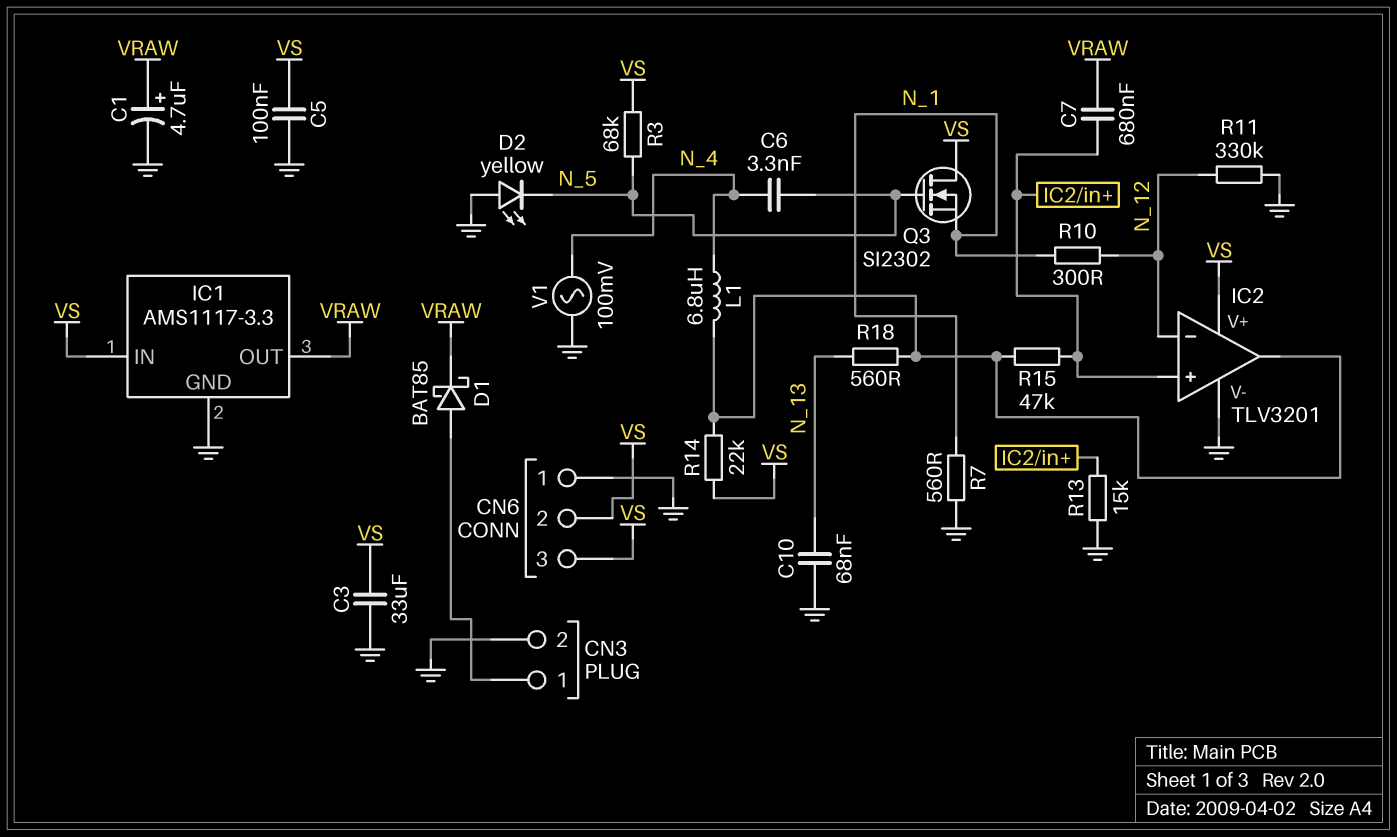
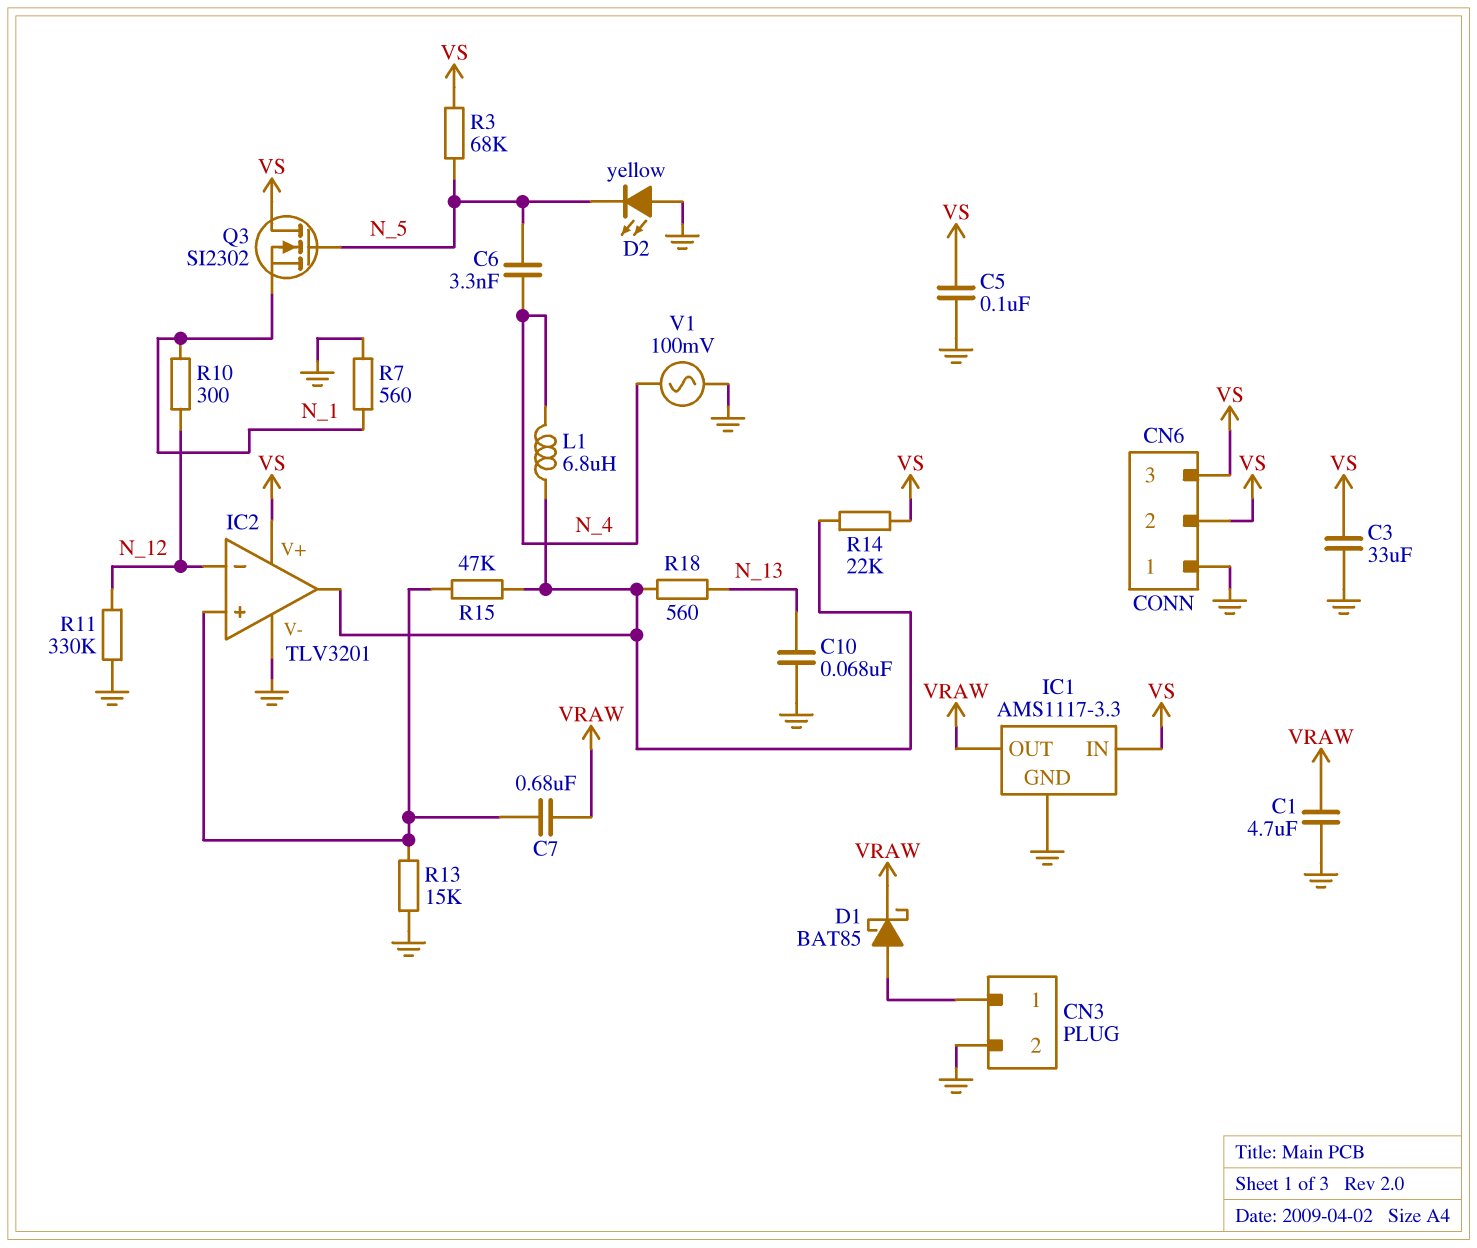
C1: 4.7uF (plus VRAW, minus GND) -> 4.7uF (GND, VRAW)

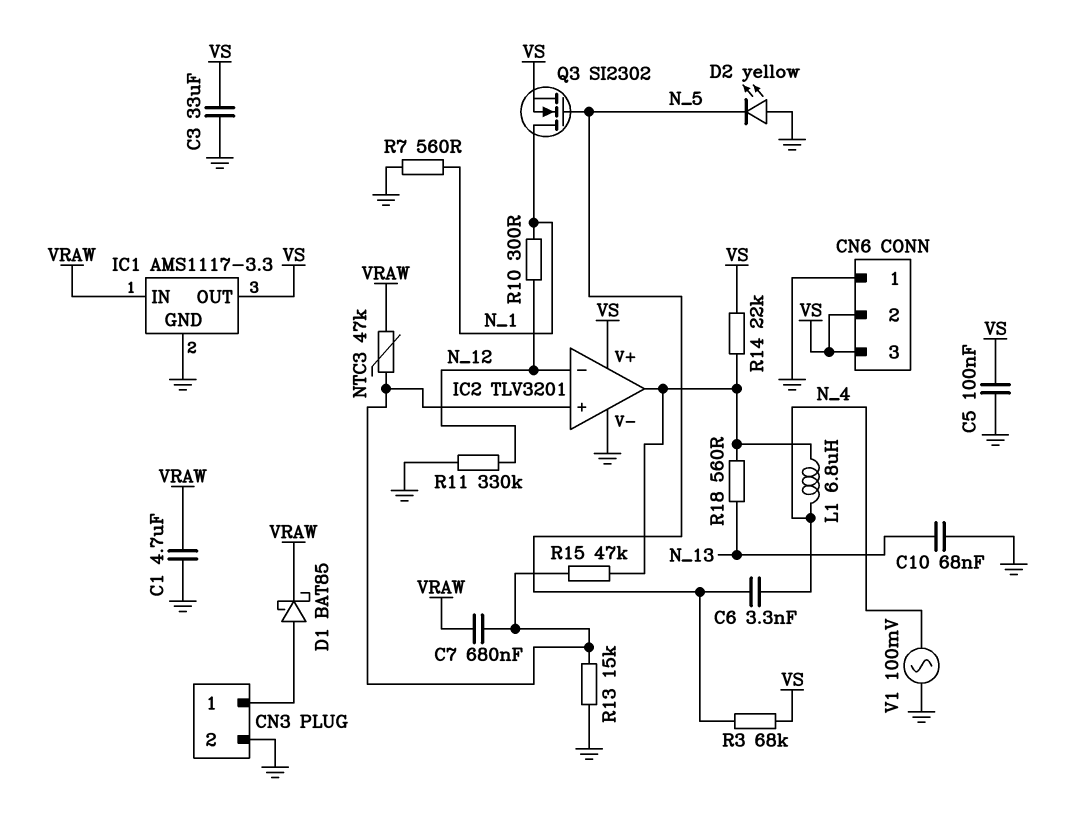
IC1 pin IN: VS -> VRAW
IC1 pin OUT: VRAW -> VS
NTC3: none -> 47k (IC2/in+, VRAW)
Q3: NMOS SI2302 (G N_5, D VS, S N_1) -> NMOS SI2302 (G N_5, D N_1, S VS)

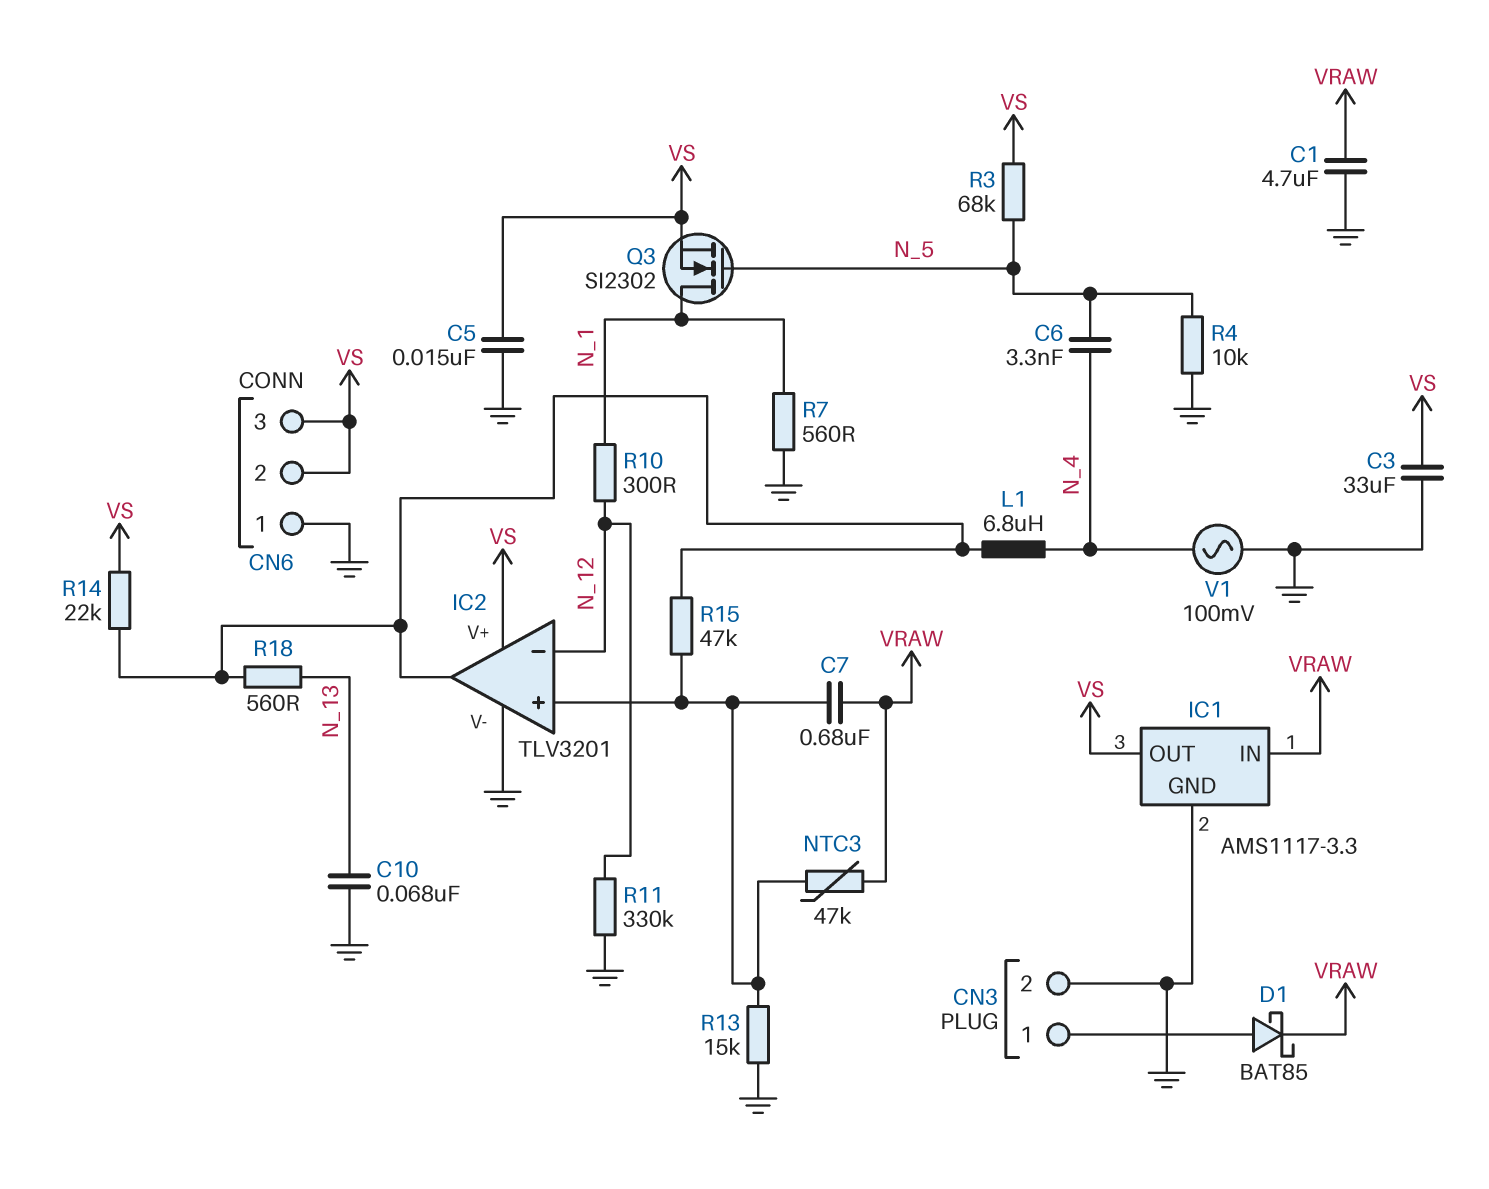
C5: 100nF (GND, VS) -> 15nF (GND, VS)
D2: LED yellow (A GND, K N_5) -> none
R4: none -> 10k (GND, N_5)

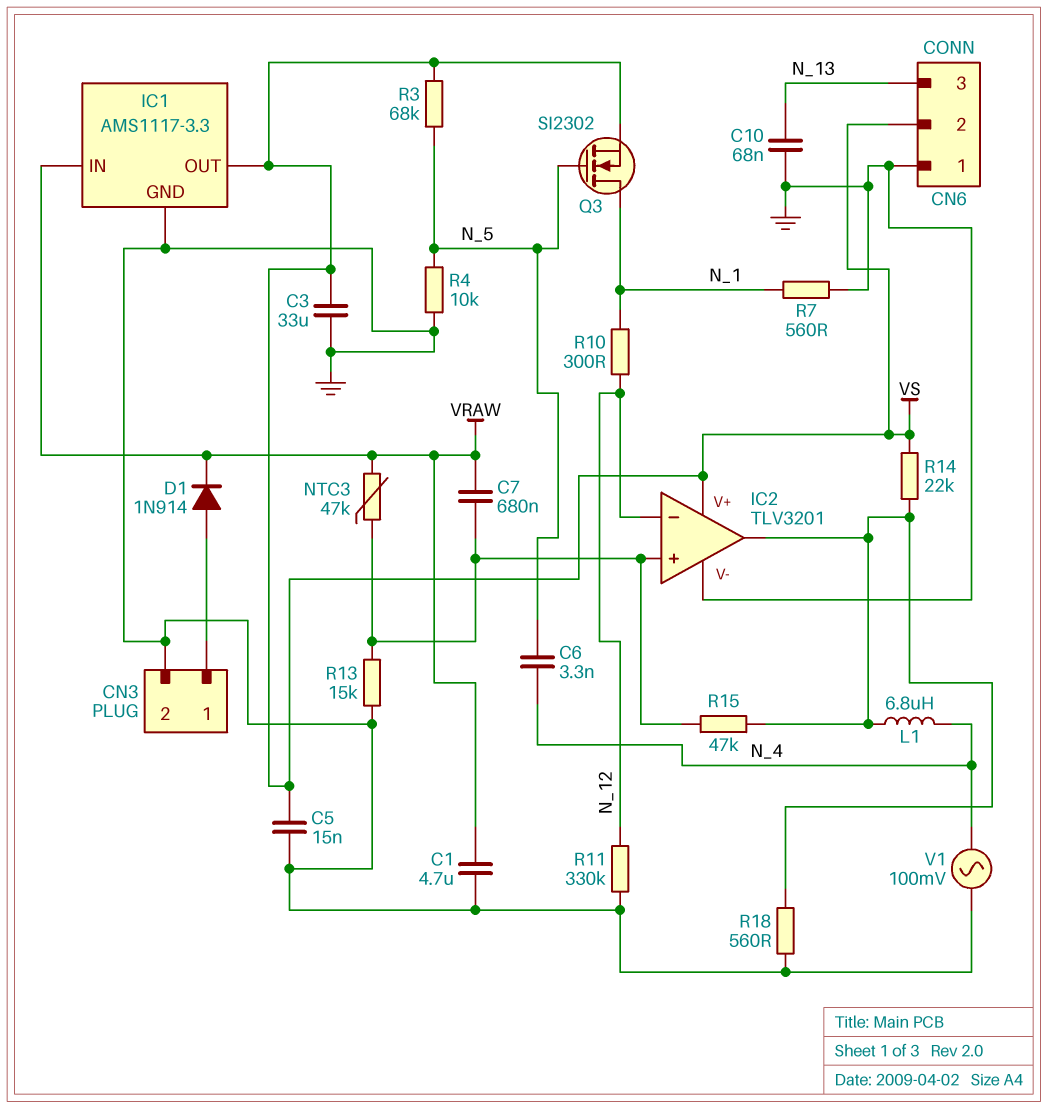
CN6 pin 3: VS -> N_13
D1: schottky BAT85 (A CN3/1, K VRAW) -> diode 1N914 (A CN3/1, K VRAW)
R18: 560 (IC2/out, N_13) -> 560 (GND, IC2/out)

